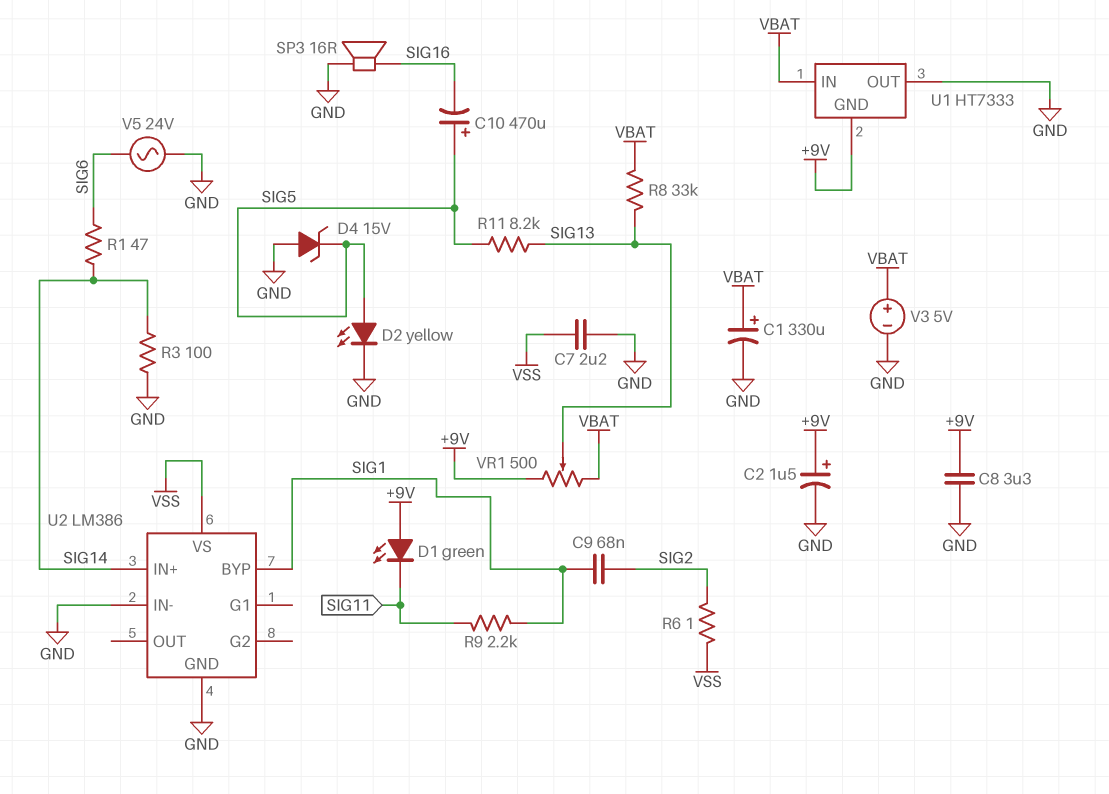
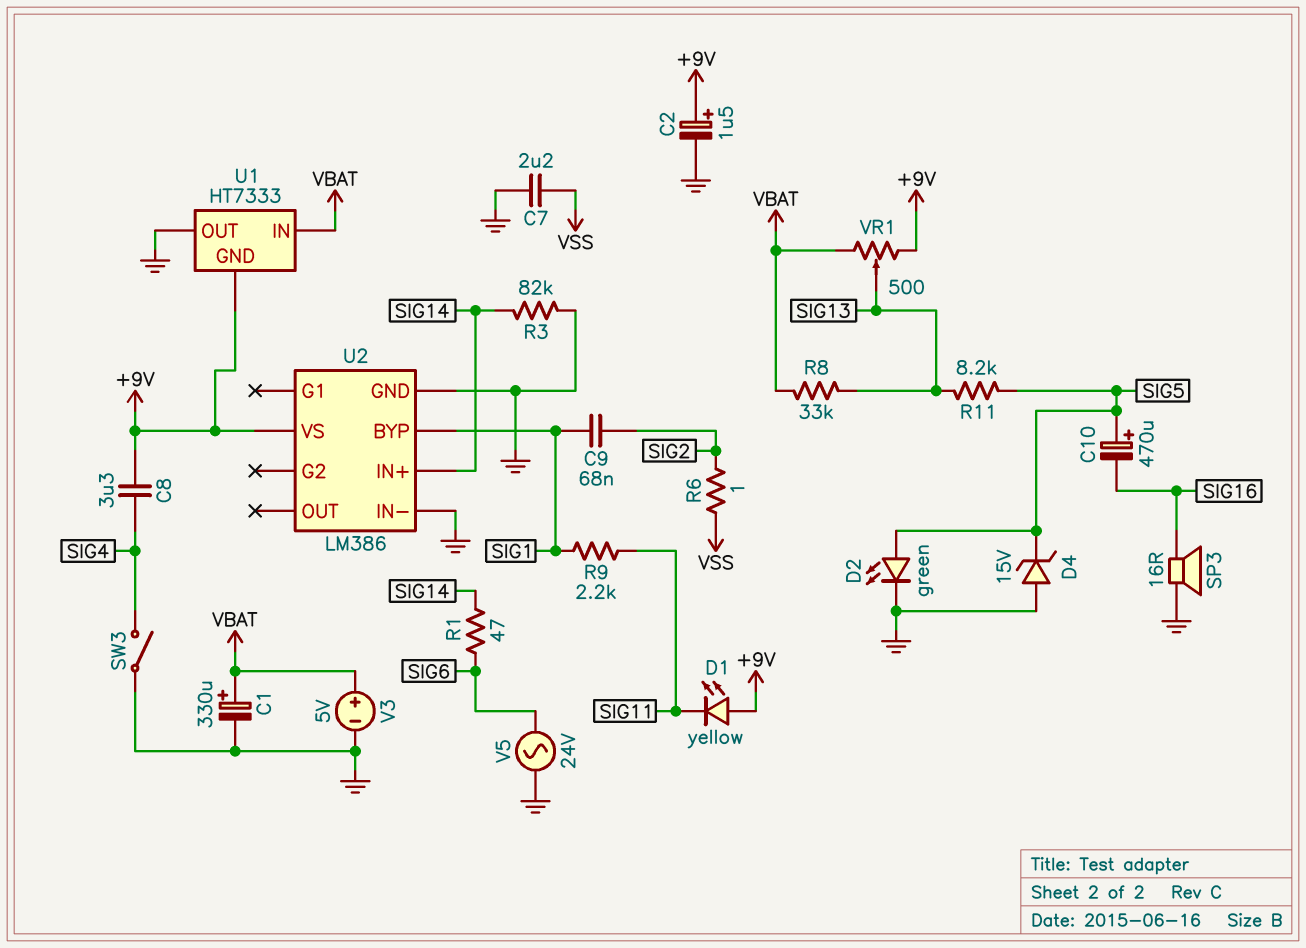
C8: 3.3uF (+9V, GND) -> 3.3uF (+9V, SIG4)
D1: LED green (A +9V, K SIG11) -> LED yellow (A +9V, K SIG11)
D2: LED yellow (A SIG5, K GND) -> LED green (A SIG5, K GND)
R3: 100 (GND, SIG14) -> 82k (GND, SIG14)
SW3: none -> switch (GND, SIG4)
U2 pin VS: VSS -> +9V

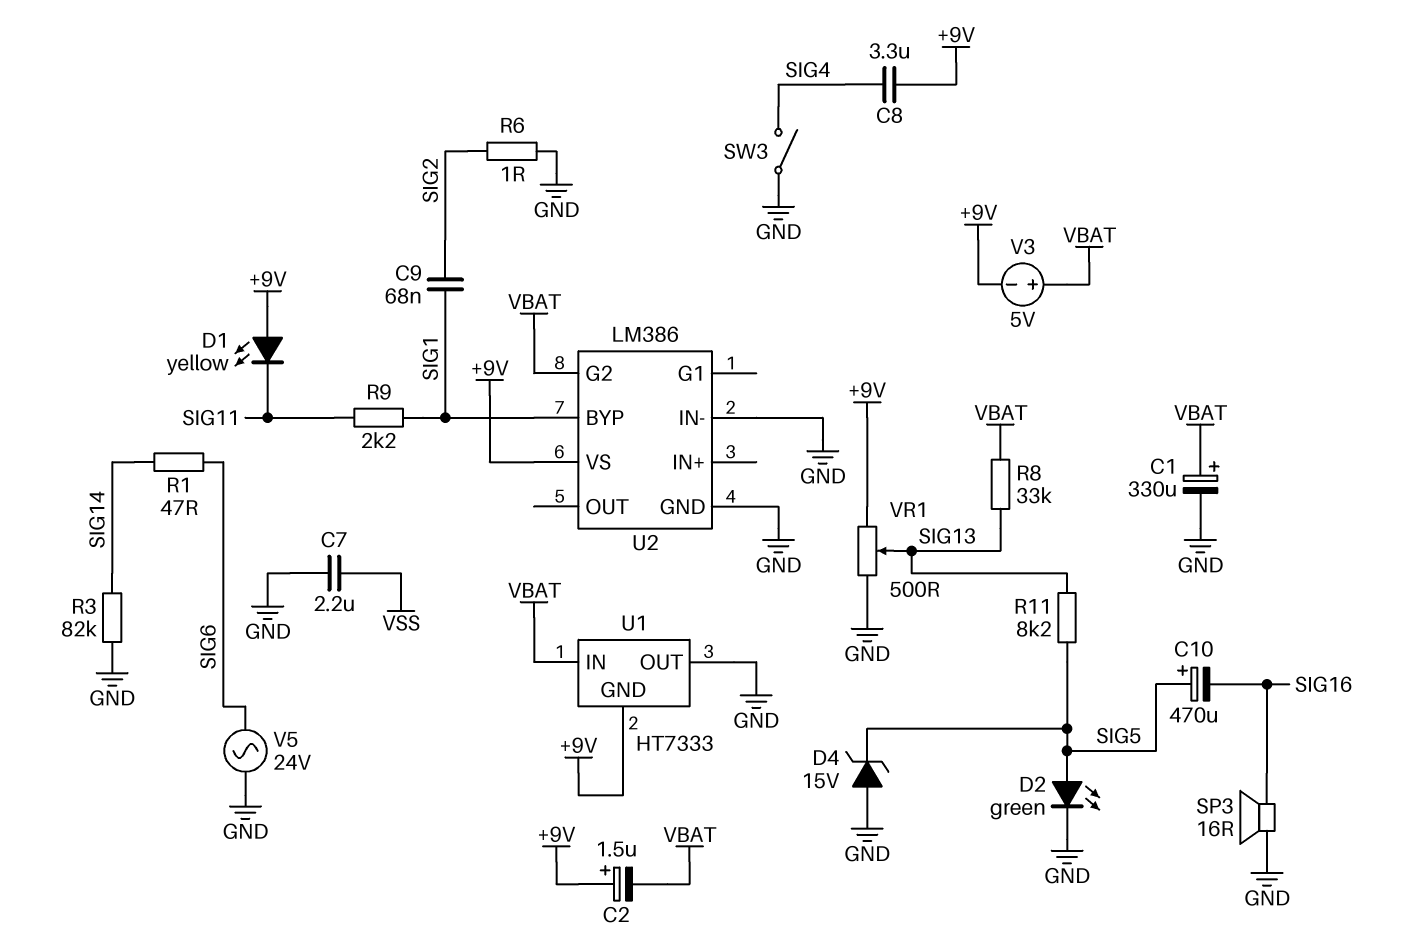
C2: 1.5uF (plus +9V, minus GND) -> 1.5uF (plus +9V, minus VBAT)
R6: 1 (SIG2, VSS) -> 1 (GND, SIG2)
U2 pin G2: none -> VBAT
U2 pin IN+: SIG14 -> none
V3: 5V (plus VBAT, minus GND) -> 5V (plus VBAT, minus +9V)
VR1: 500 (+9V, VBAT, wiper SIG13) -> 500 (+9V, GND, wiper SIG13)

